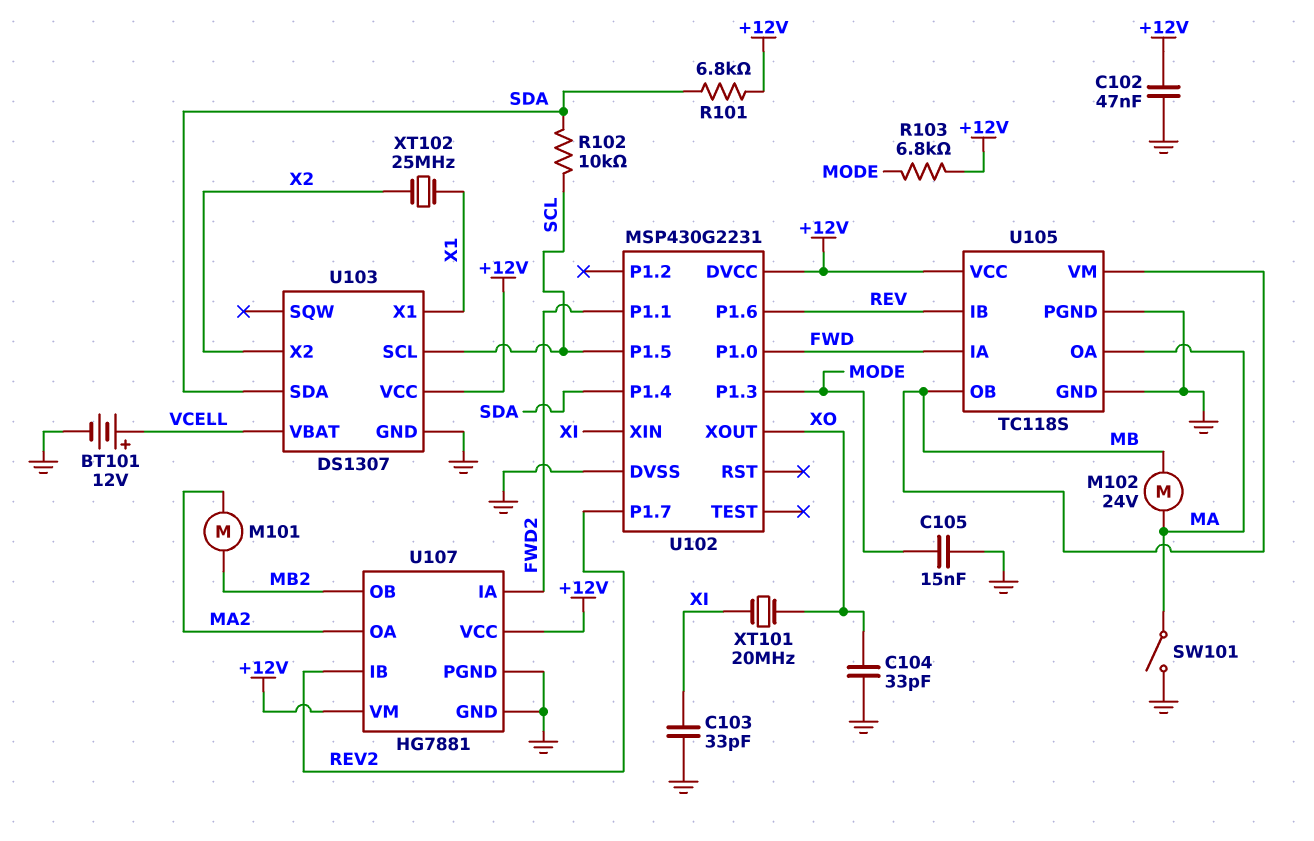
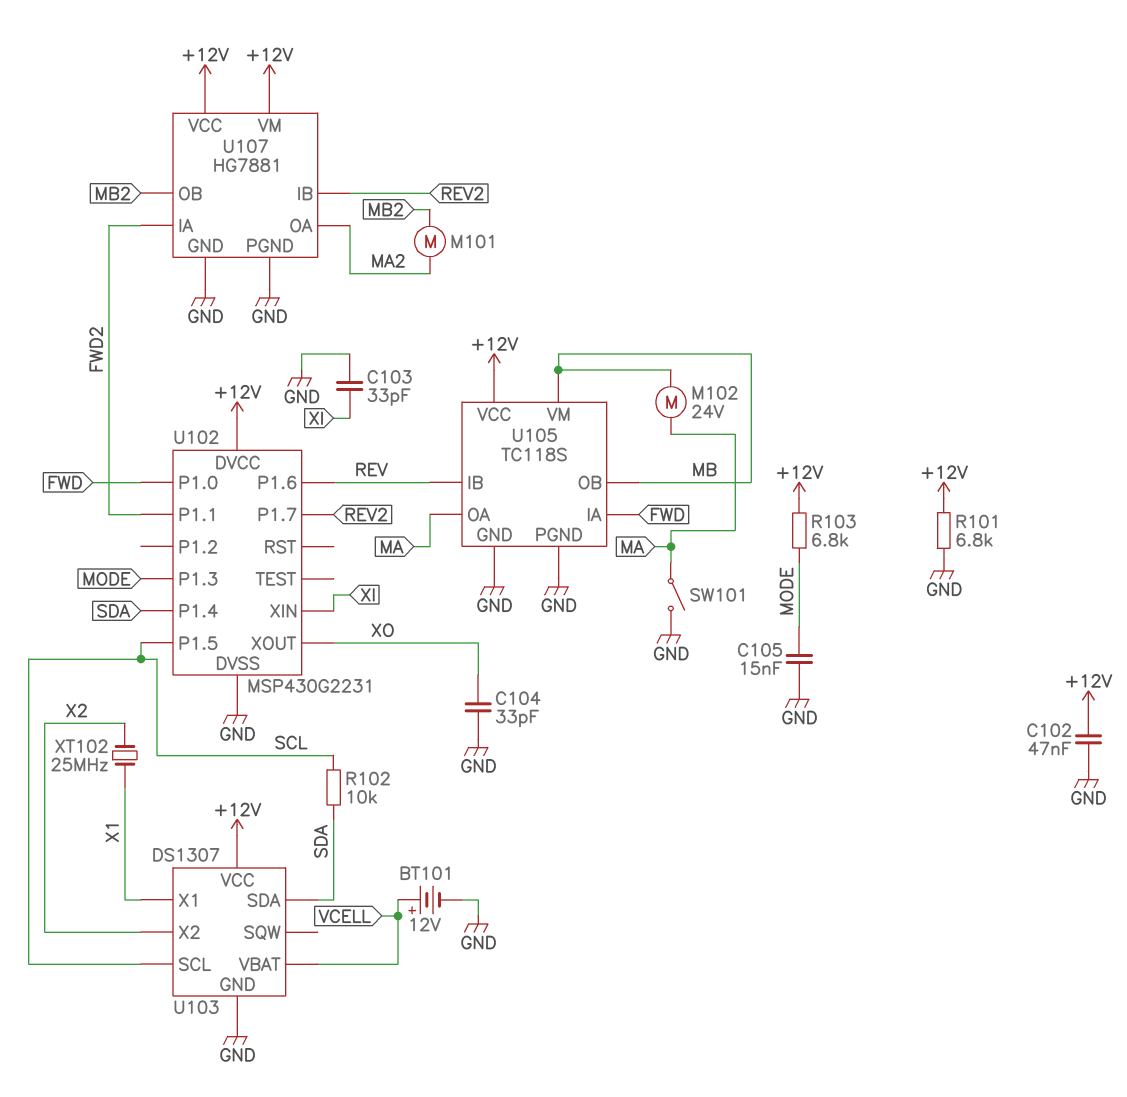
R101: 6.8k (+12V, SDA) -> 6.8k (+12V, GND)
XT101: 20MHz (XI, XO) -> none

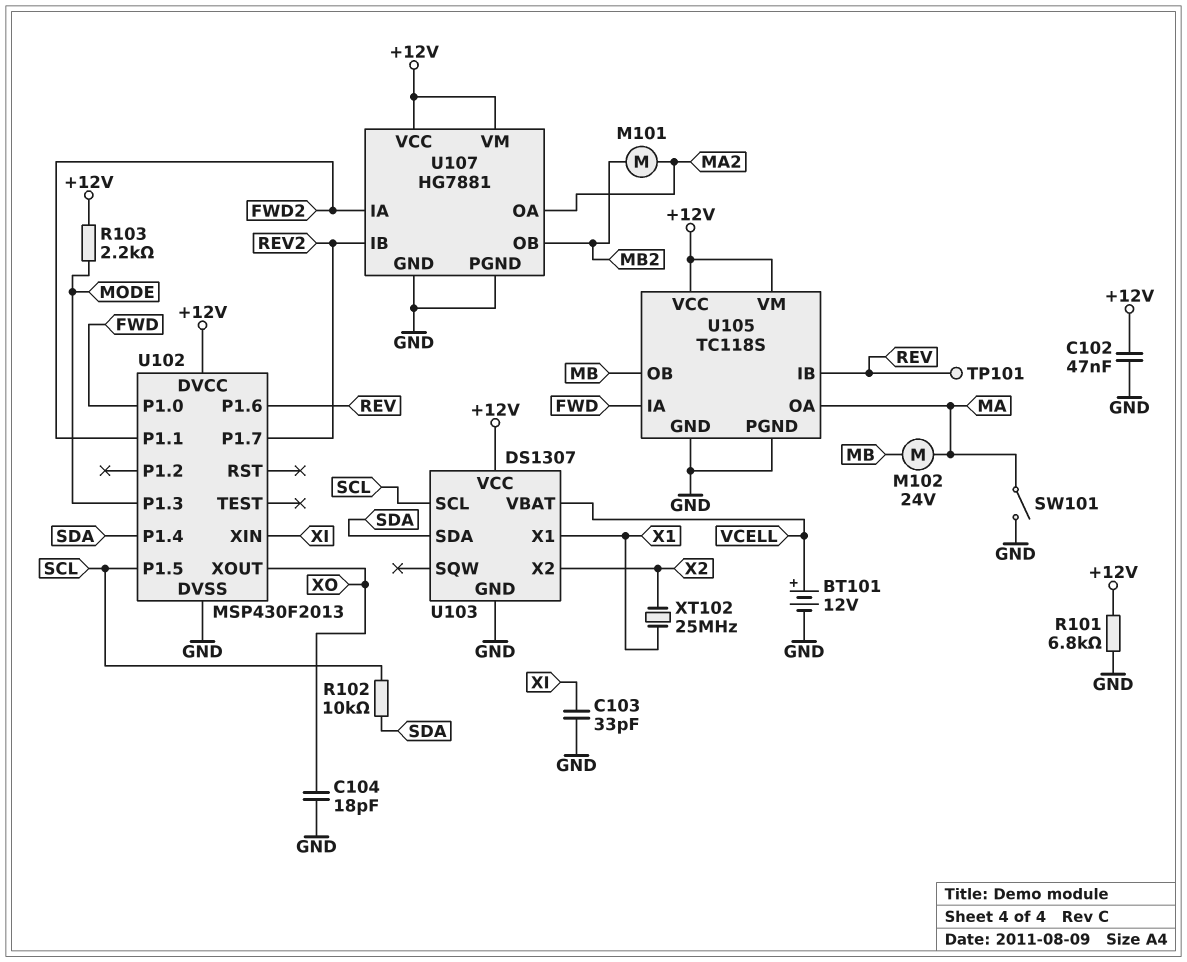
C104: 33pF (GND, XO) -> 18pF (GND, XO)
C105: 15nF (GND, MODE) -> none
R103: 6.8k (+12V, MODE) -> 2.2k (+12V, MODE)
TP101: none -> test point (REV)
U102: MSP430G2231 -> MSP430F2013
U105 pin VM: MB -> +12V

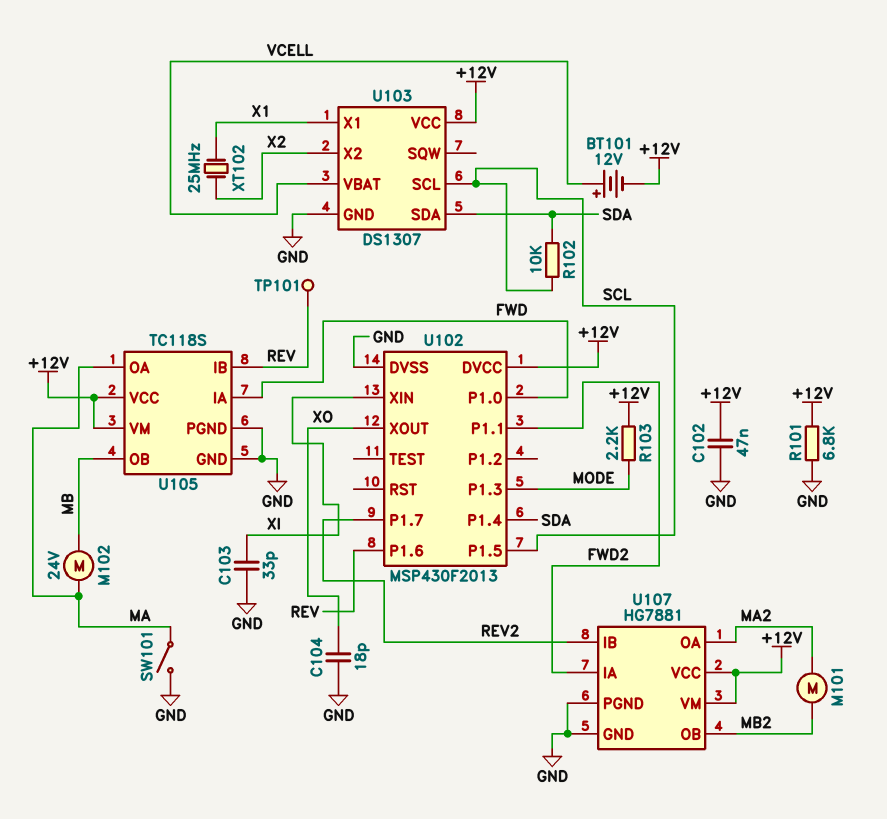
BT101: 12V (plus VCELL, minus GND) -> 12V (plus VCELL, minus +12V)

